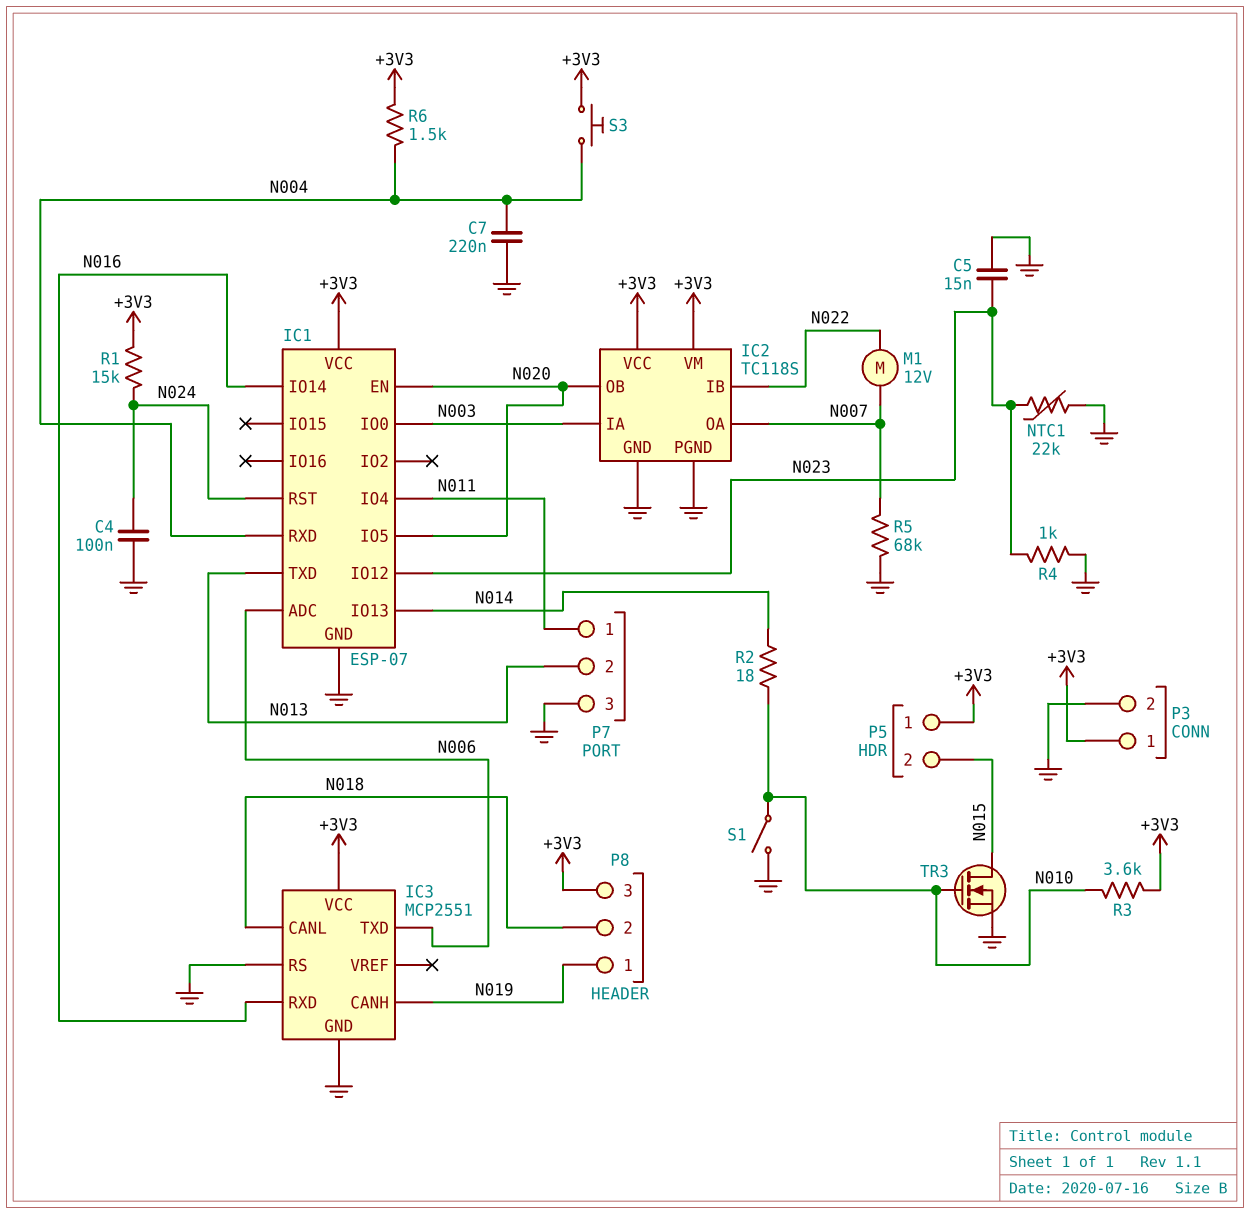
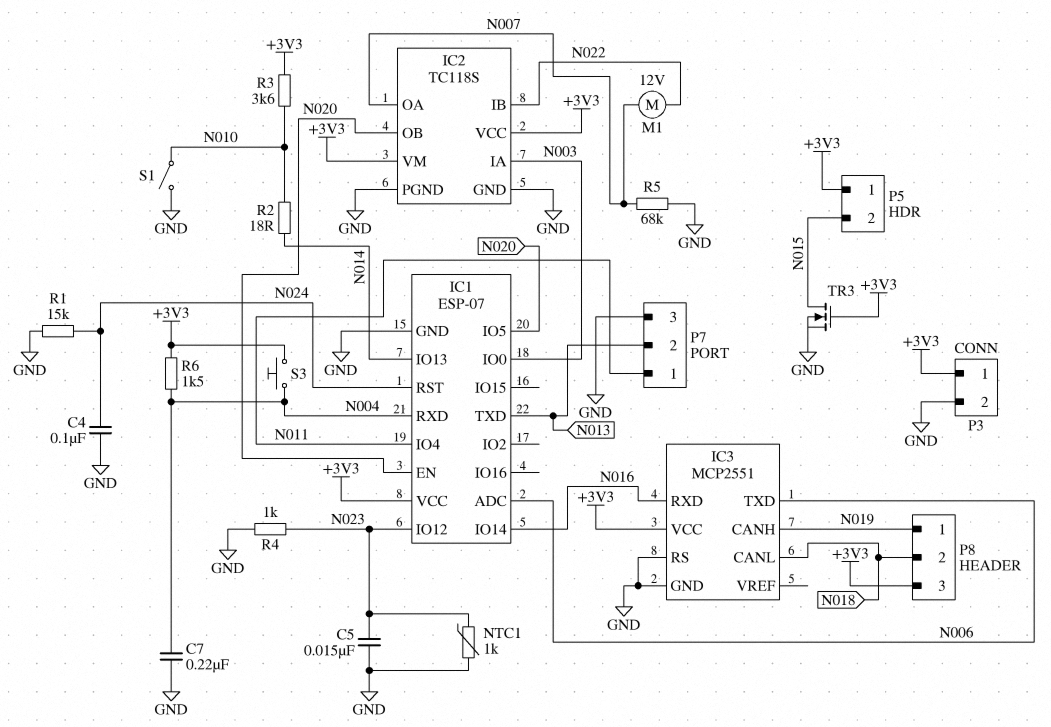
NTC1: 22k (GND, N023) -> 1k (GND, N023)
R1: 15k (+3V3, N024) -> 15k (GND, N024)
TR3: NMOS (G N010, D N015, S GND) -> NMOS (G +3V3, D N015, S GND)

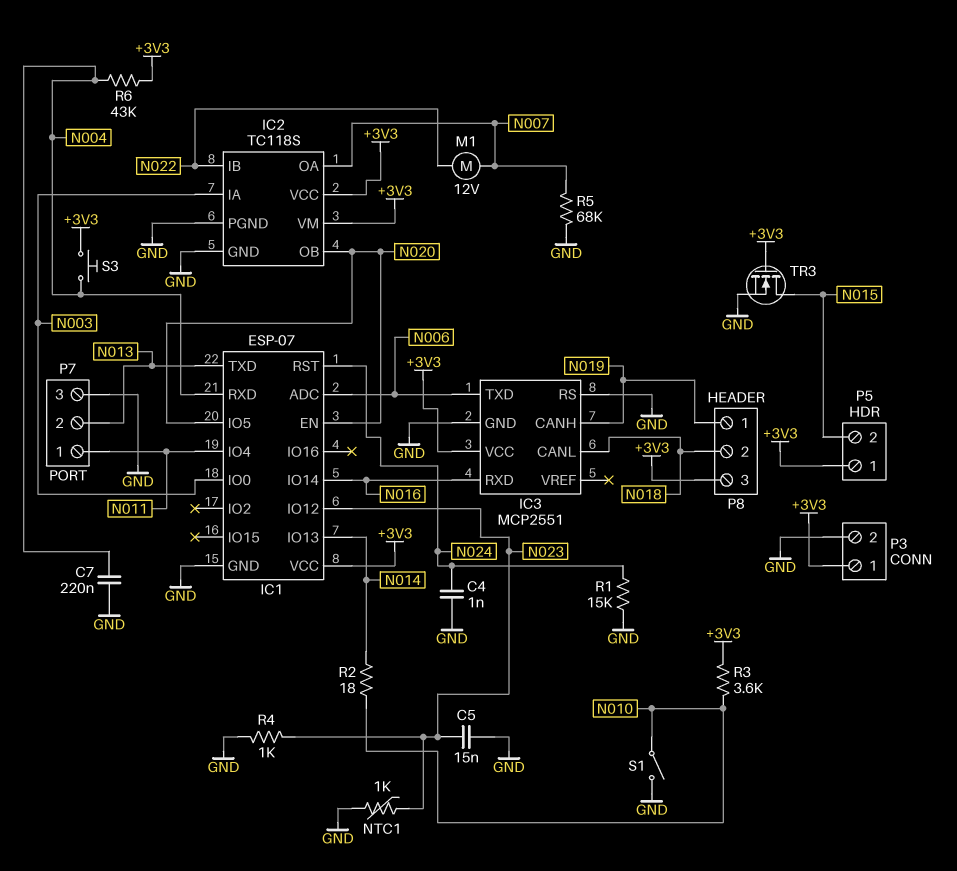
C4: 100nF (GND, N024) -> 1nF (GND, N024)
R6: 1.5k (+3V3, N004) -> 43k (+3V3, N004)

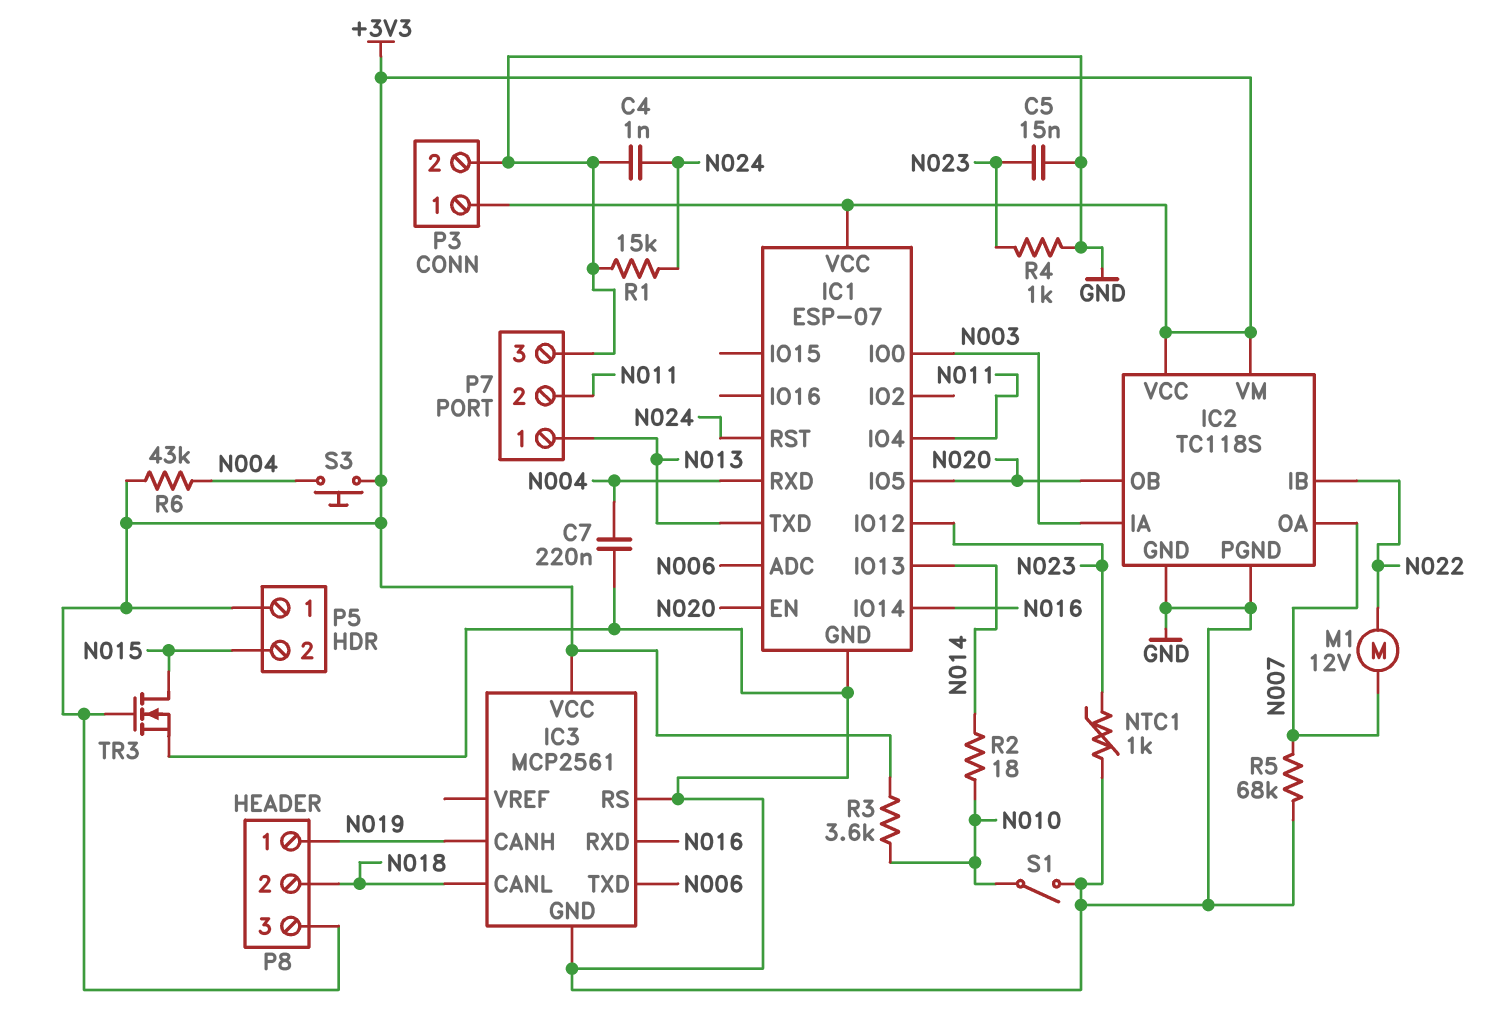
IC3: MCP2551 -> MCP2561
P7 pin 1: N011 -> N013
P7 pin 2: N013 -> N011

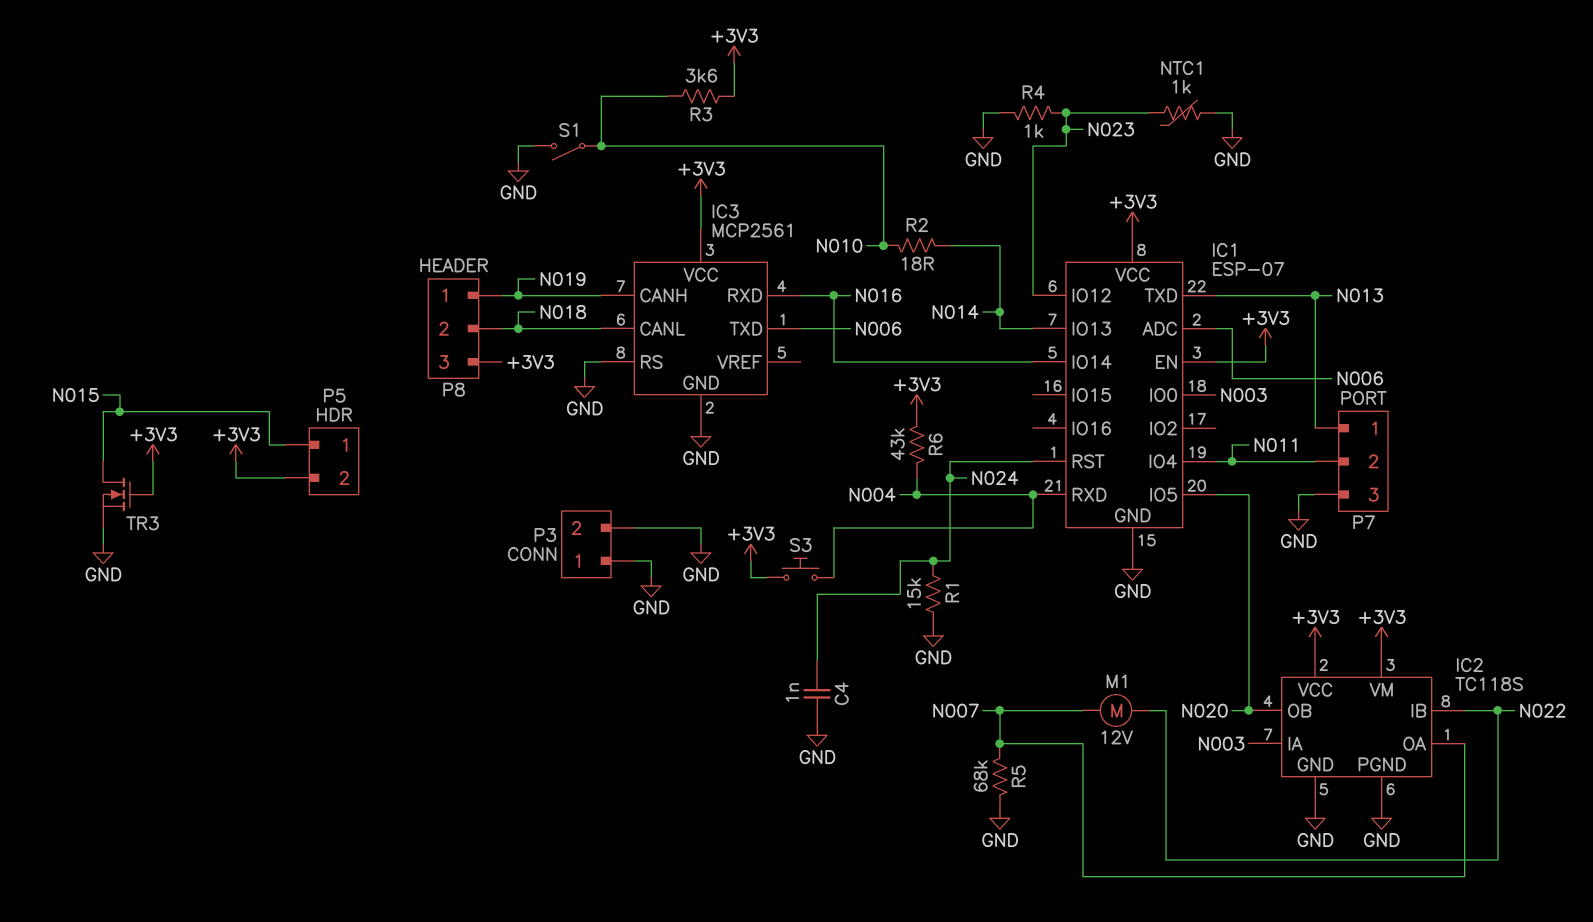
C5: 15nF (GND, N023) -> none
C7: 220nF (GND, N004) -> none
IC1 pin EN: N020 -> +3V3
P3 pin 1: +3V3 -> GND
P5 pin 1: +3V3 -> N015
P5 pin 2: N015 -> +3V3

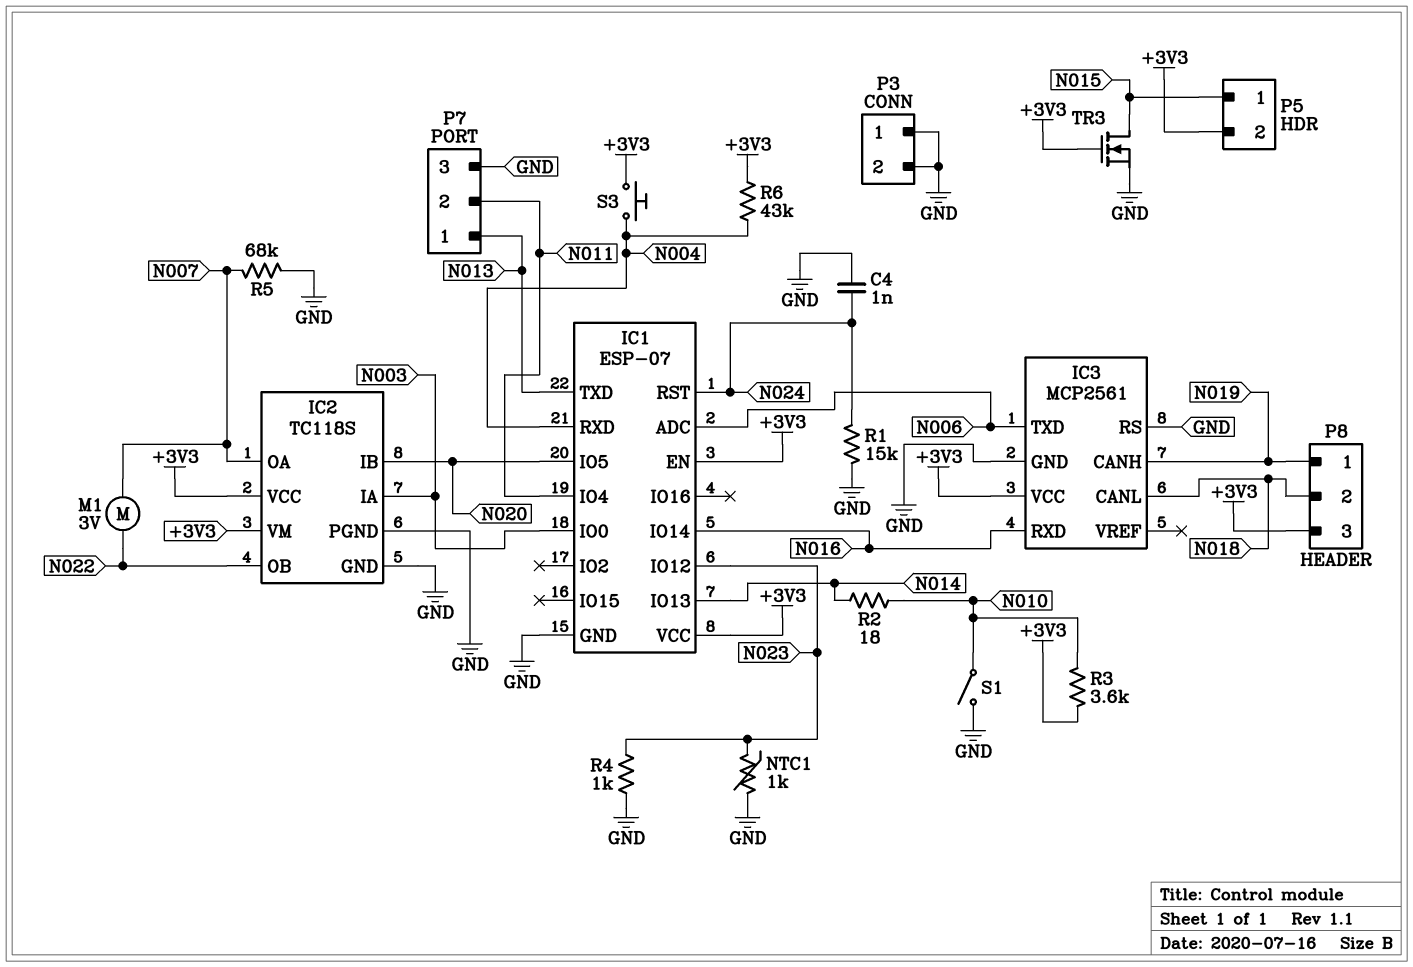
IC2 pin IB: N022 -> N020
IC2 pin OB: N020 -> N022
M1: motor 12V (N007, N022) -> motor 3V (N007, N022)

